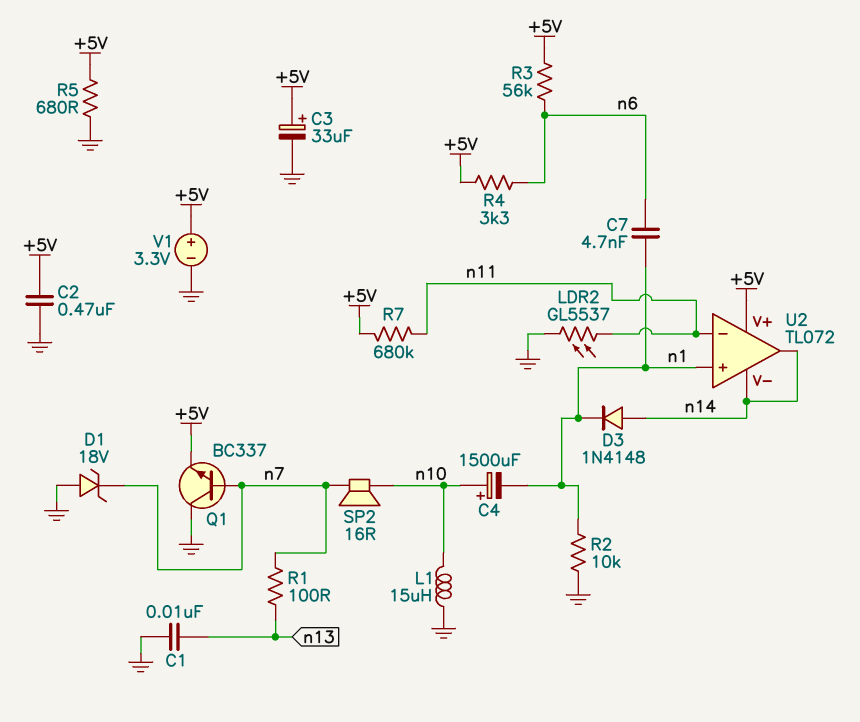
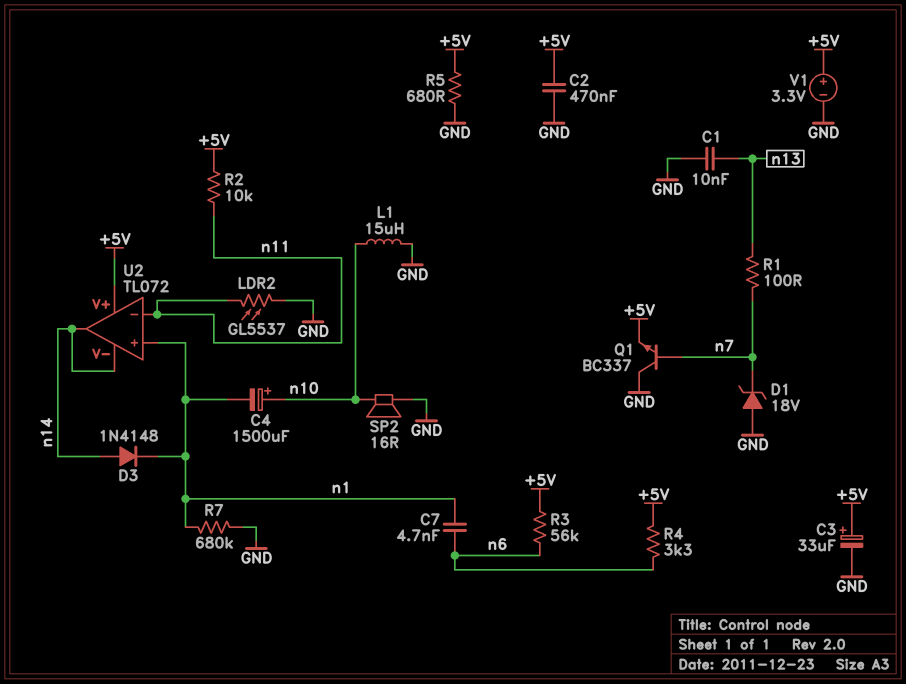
R2: 10k (GND, n1) -> 10k (+5V, n11)
R7: 680k (+5V, n11) -> 680k (GND, n1)
SP2: speaker 16R (n7, n10) -> speaker 16R (GND, n10)

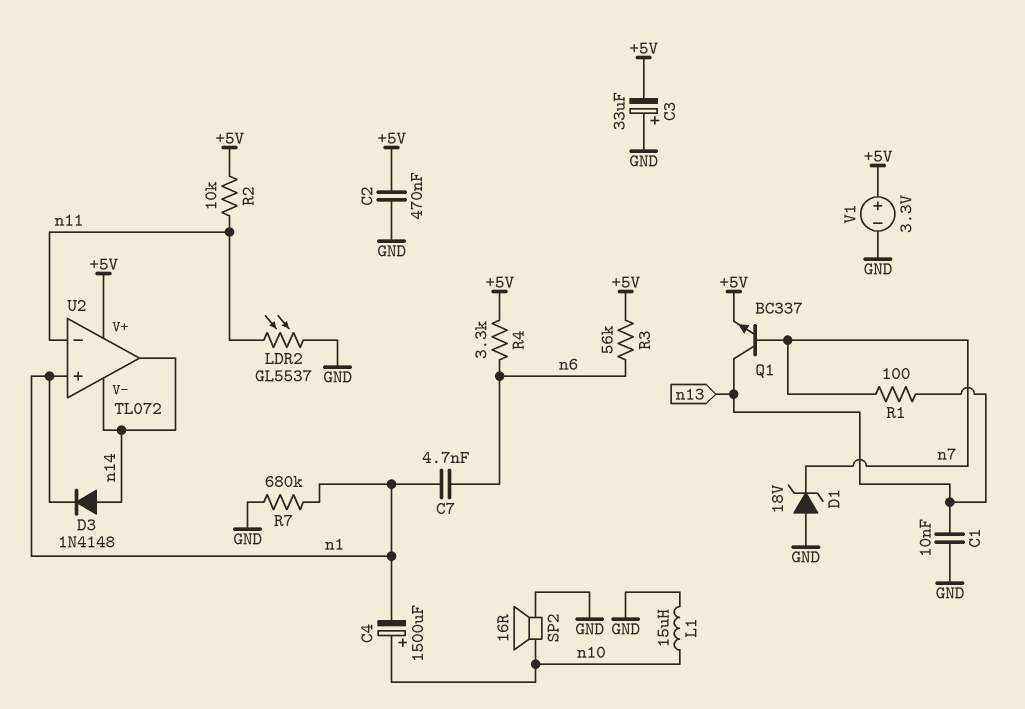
C3: 33uF (plus +5V, minus GND) -> 33uF (plus GND, minus +5V)
Q1: NPN BC337 (B n7, C GND, E +5V) -> NPN BC337 (B n7, C n13, E +5V)
R5: 680 (+5V, GND) -> none

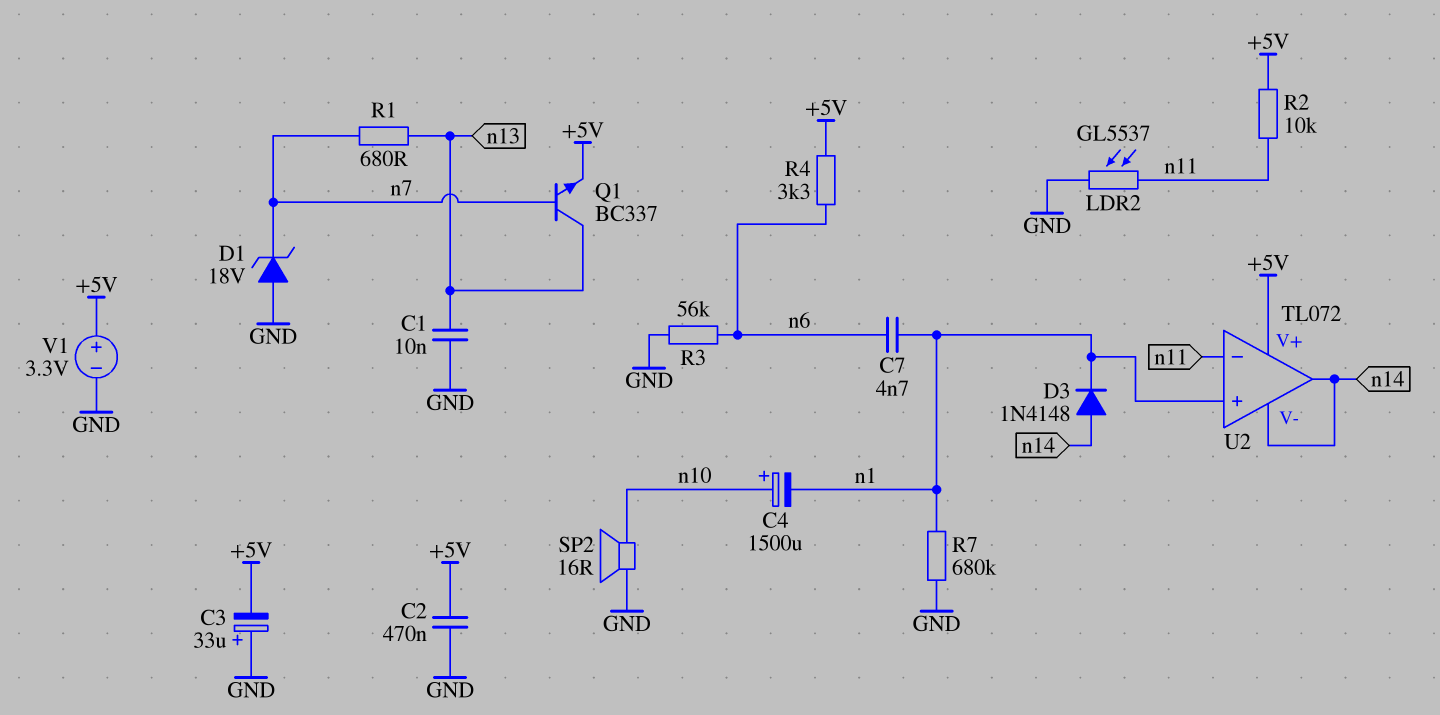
L1: 15uH (GND, n10) -> none
R1: 100 (n7, n13) -> 680 (n7, n13)
R3: 56k (+5V, n6) -> 56k (GND, n6)

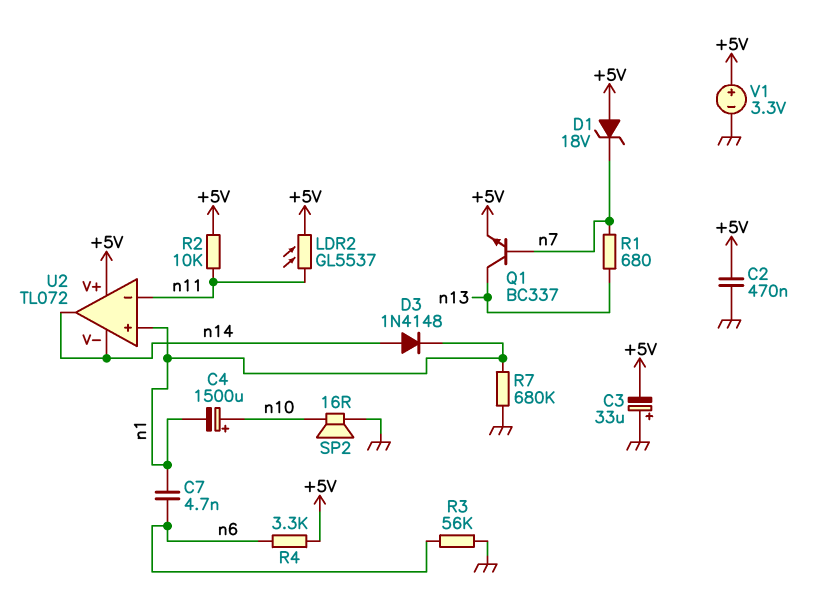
C1: 10nF (GND, n13) -> none
D1: zener 18V (A GND, K n7) -> zener 18V (A +5V, K n7)
LDR2: GL5537 (GND, n11) -> GL5537 (+5V, n11)

